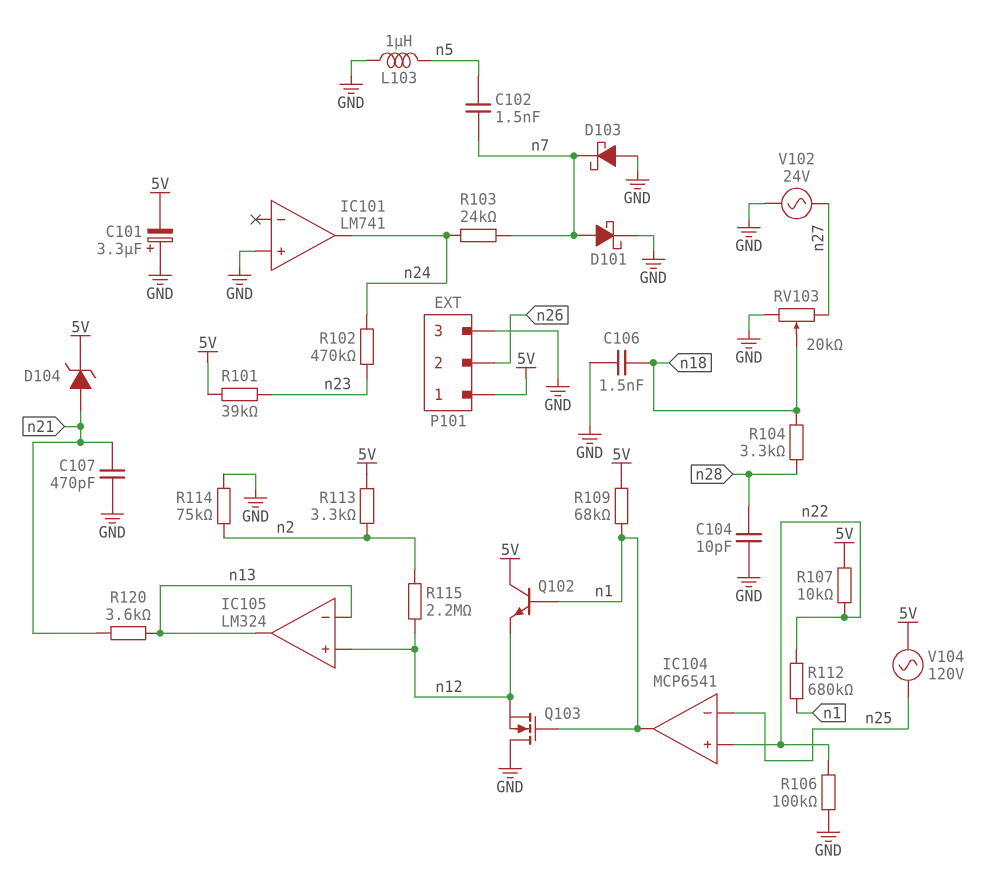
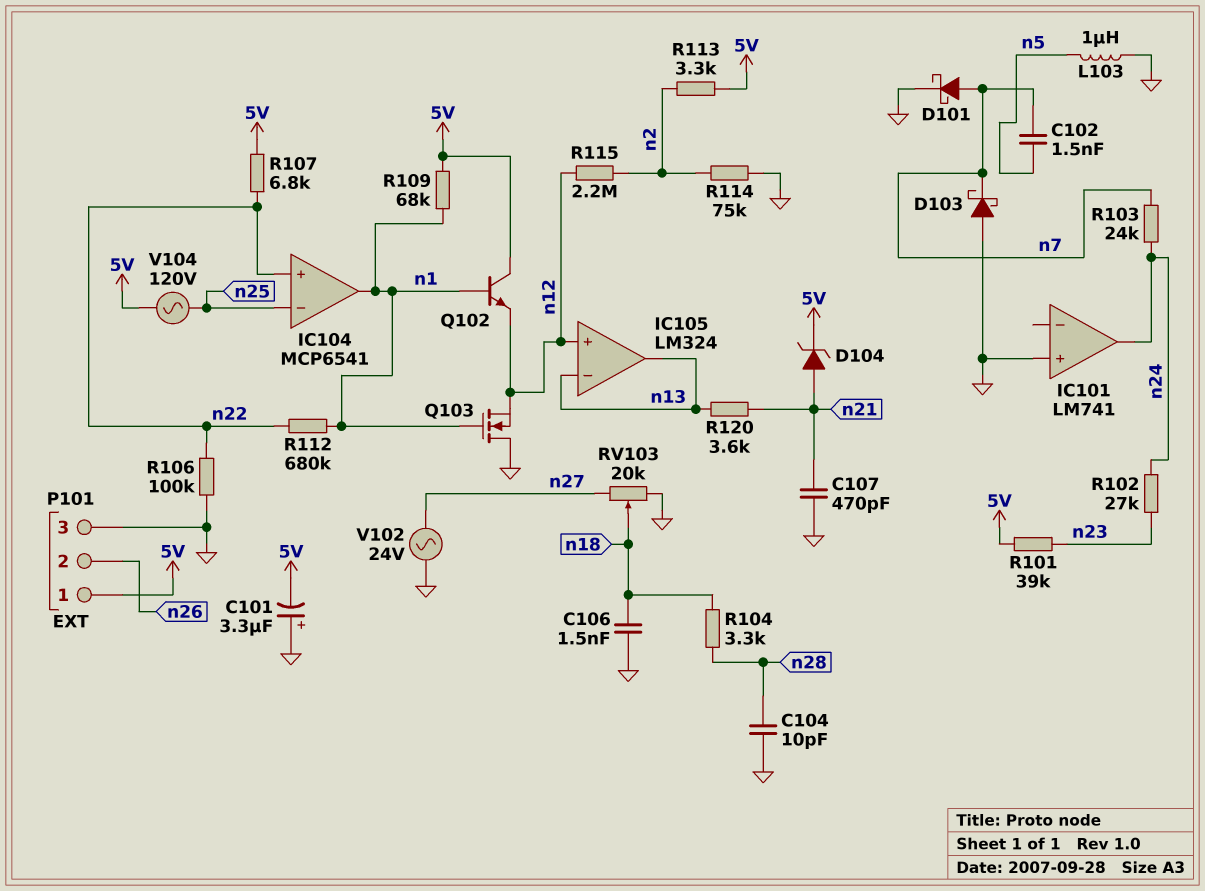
R102: 470k (n23, n24) -> 27k (n23, n24)
R107: 10k (5V, n22) -> 6.8k (5V, n22)

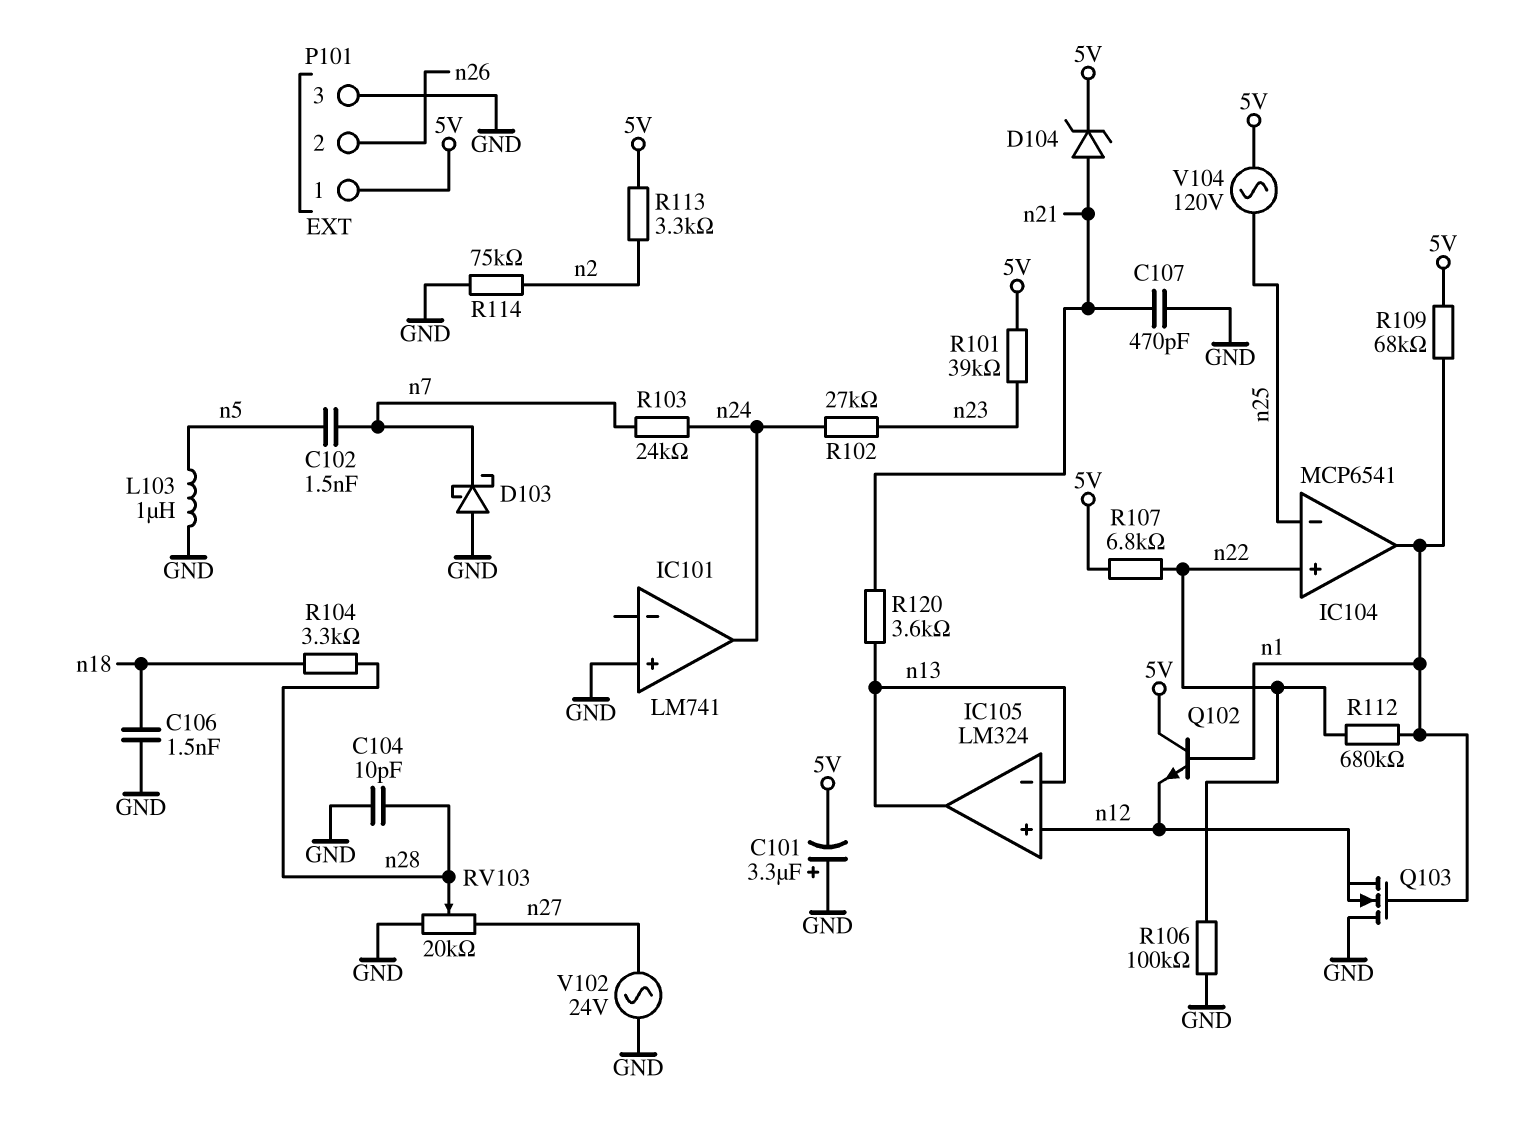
D101: schottky (A n7, K GND) -> none
R115: 2.2M (n2, n12) -> none
RV103: 20k (GND, n27, wiper n18) -> 20k (GND, n27, wiper n28)

